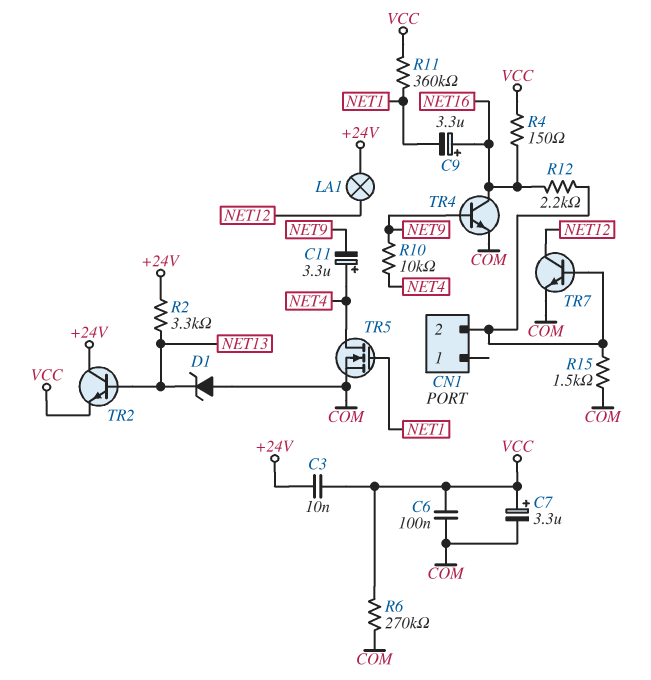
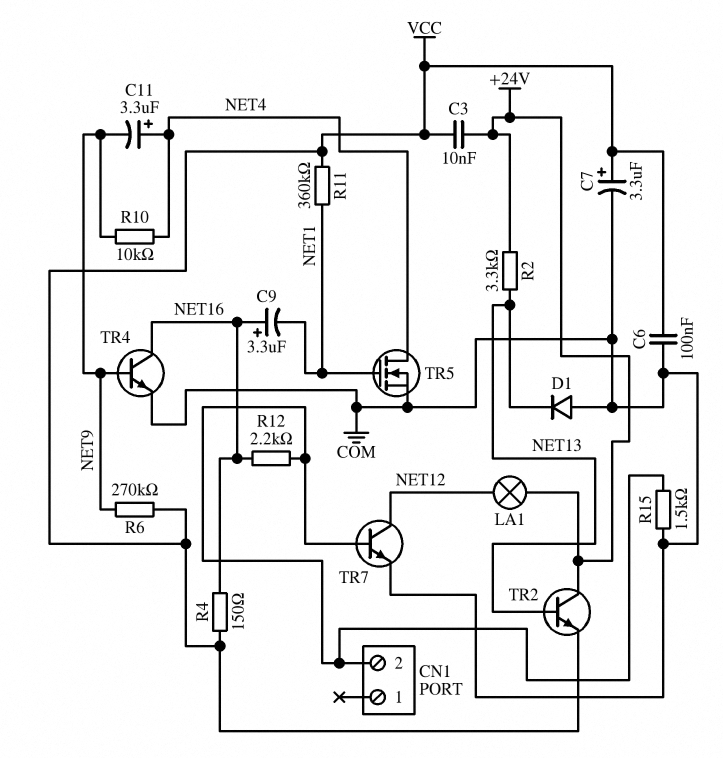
D1: zener (A COM, K NET13) -> diode (A COM, K NET13)
R6: 270k (COM, VCC) -> 270k (NET9, VCC)

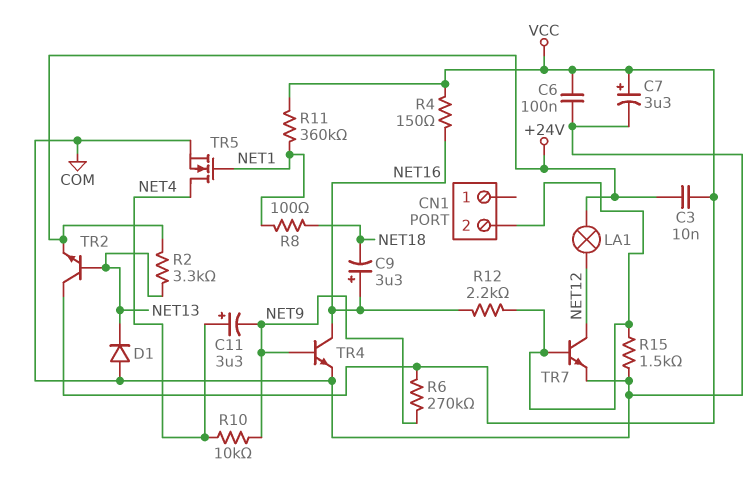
C9: 3.3uF (plus NET16, minus NET1) -> 3.3uF (plus NET16, minus NET18)
R8: none -> 100 (NET1, NET18)
TR2: NPN (B NET13, C +24V, E VCC) -> NPN (B NET13, C VCC, E +24V)

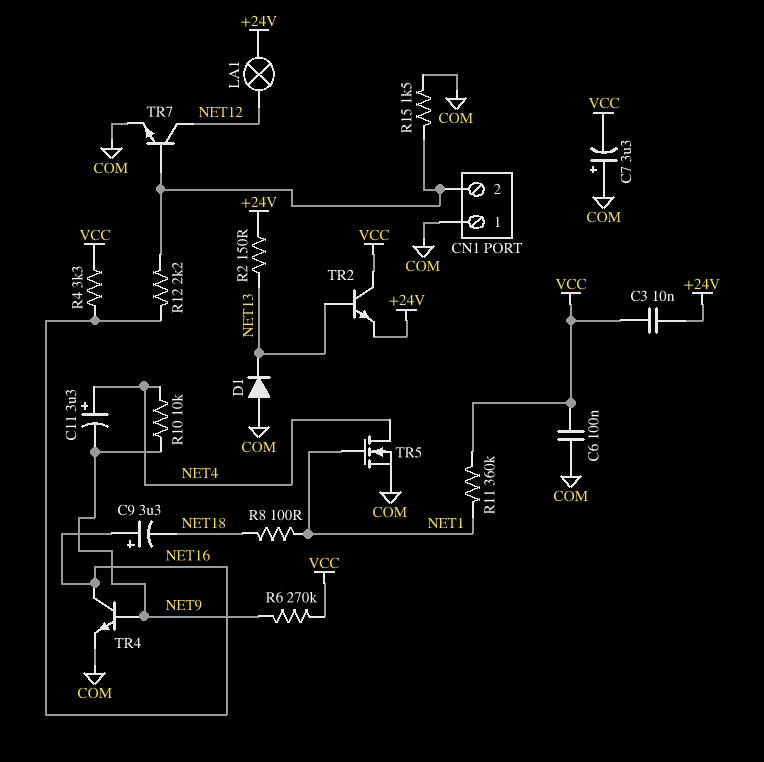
C7: 3.3uF (plus VCC, minus COM) -> 3.3uF (plus COM, minus VCC)
CN1 pin 1: none -> COM
R2: 3.3k (+24V, NET13) -> 150 (+24V, NET13)
R4: 150 (NET16, VCC) -> 3.3k (NET16, VCC)

